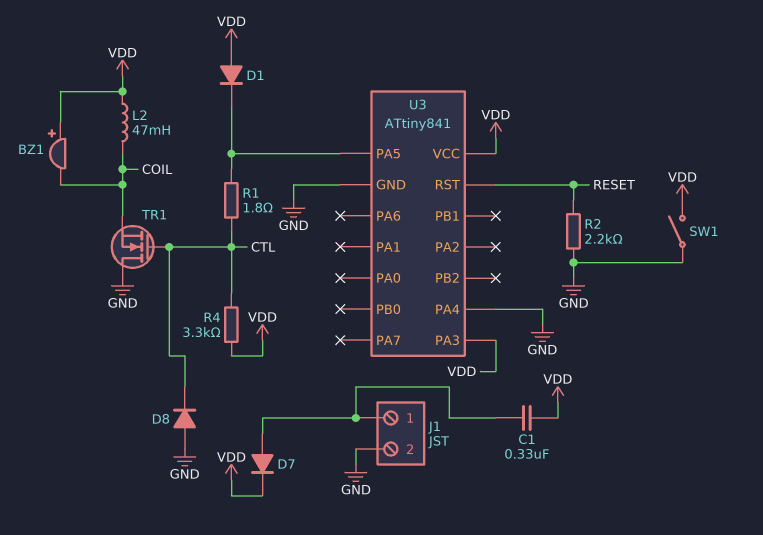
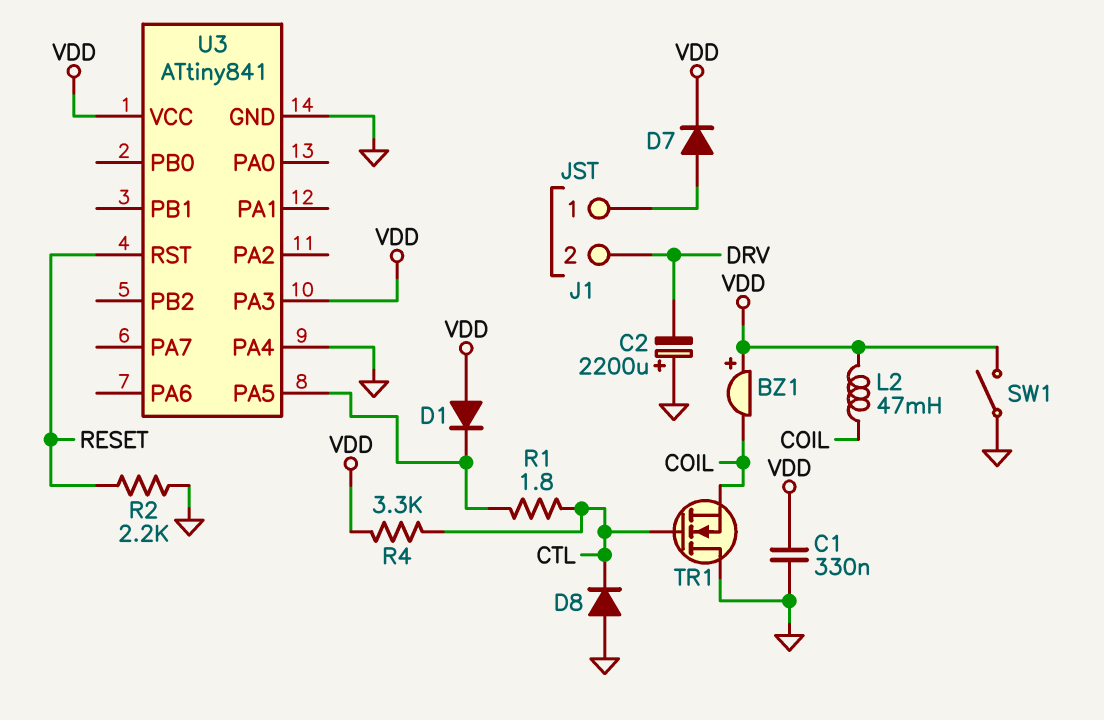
C1: 330nF (J1/1, VDD) -> 330nF (GND, VDD)
C2: none -> 2200uF (plus GND, minus DRV)
J1 pin 2: GND -> DRV

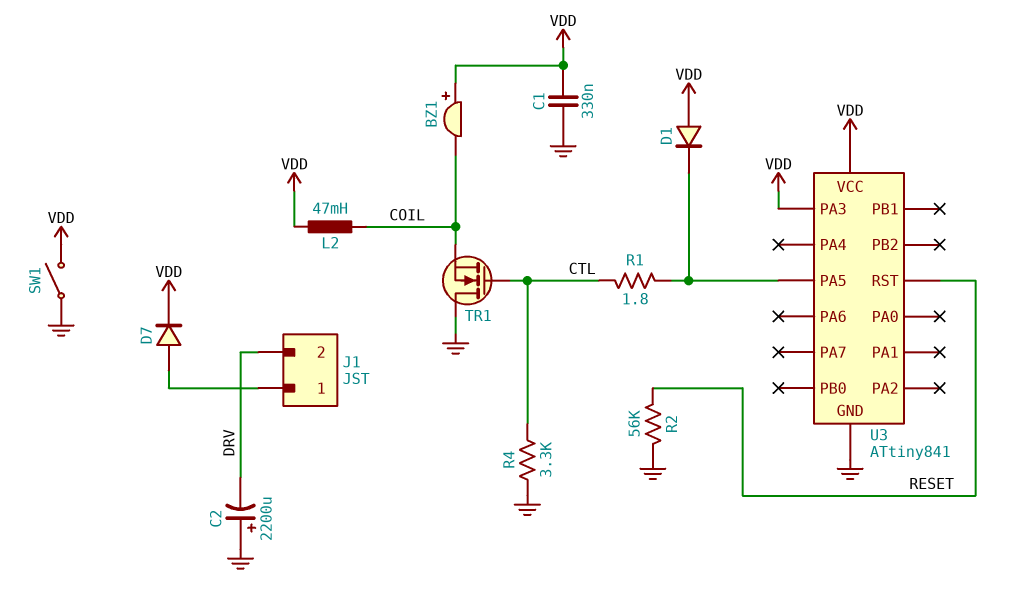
D8: diode (A GND, K CTL) -> none
R2: 2.2k (GND, RESET) -> 56k (GND, RESET)
R4: 3.3k (CTL, VDD) -> 3.3k (CTL, GND)
U3 pin PA4: GND -> none

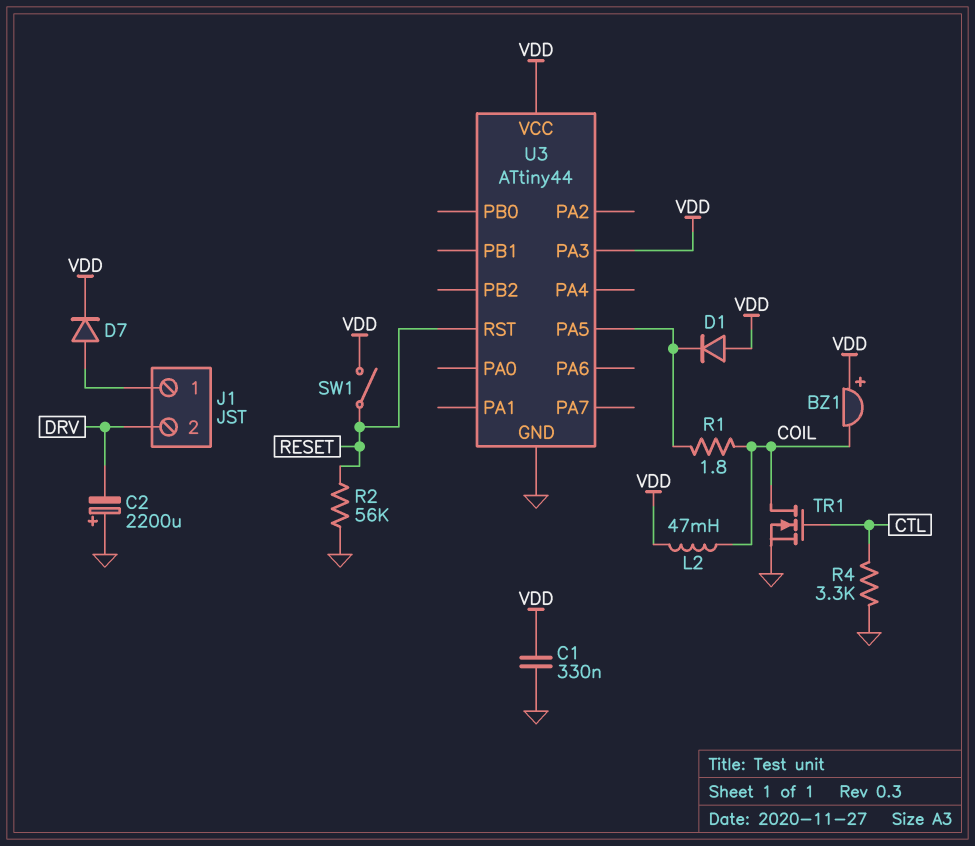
R1: 1.8 (CTL, U3/PA5) -> 1.8 (COIL, U3/PA5)
SW1: switch (GND, VDD) -> switch (RESET, VDD)
TR1: NMOS (G CTL, D GND, S COIL) -> NMOS (G CTL, D COIL, S GND)
U3: ATtiny841 -> ATtiny44

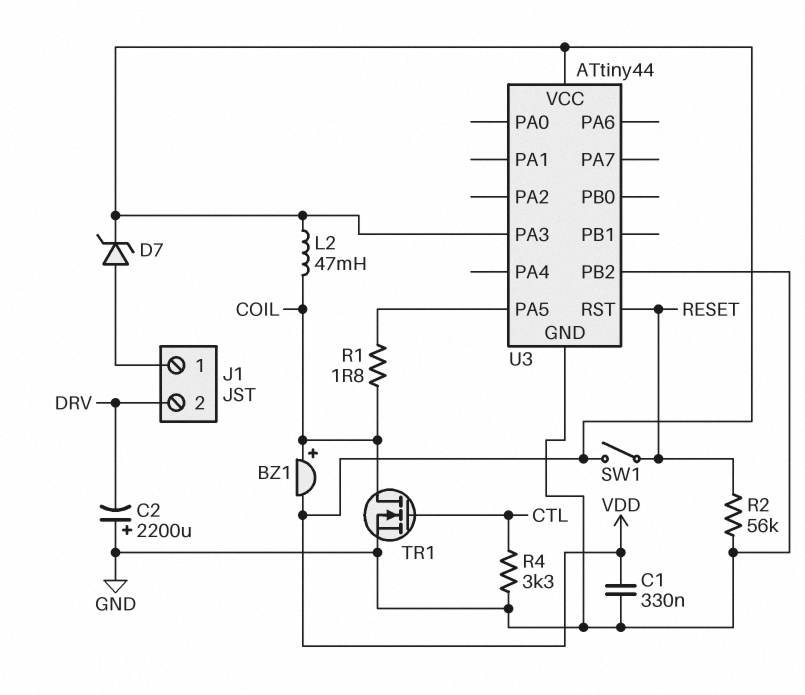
BZ1: buzzer (plus VDD, minus COIL) -> buzzer (plus COIL, minus VDD)
D1: diode (A VDD, K U3/PA5) -> none
D7: diode (A J1/1, K VDD) -> zener (A J1/1, K VDD)
U3 pin PB2: none -> GND

